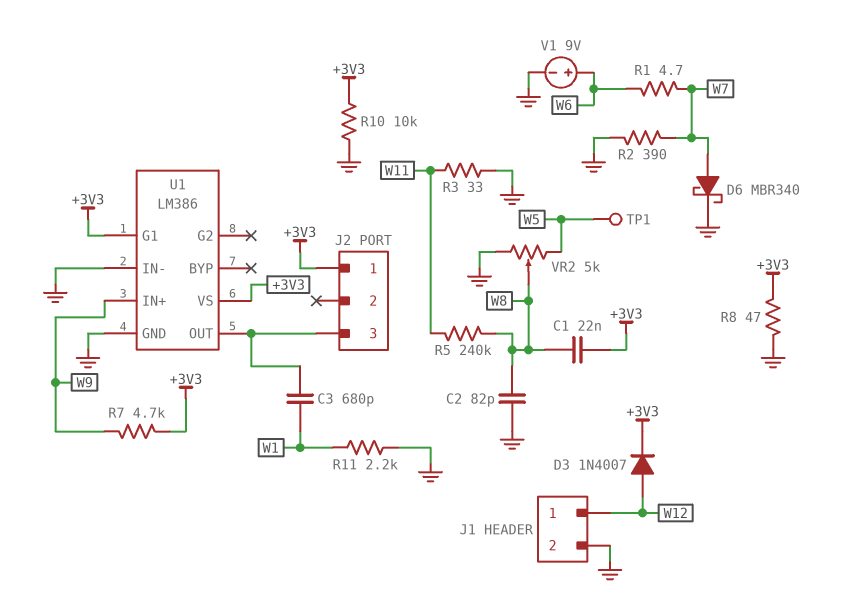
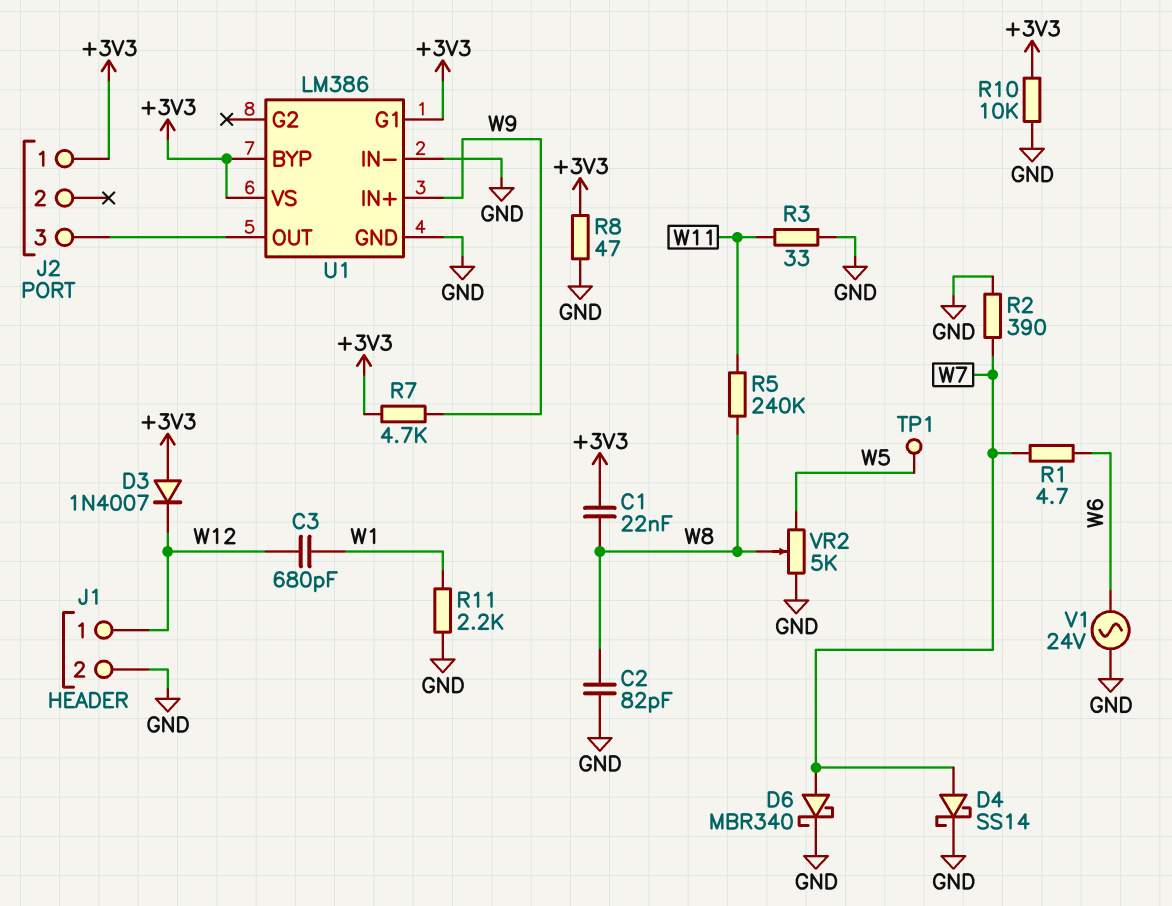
C3: 680pF (J2/3, W1) -> 680pF (W1, W12)
D3: diode 1N4007 (A W12, K +3V3) -> diode 1N4007 (A +3V3, K W12)
D4: none -> schottky SS14 (A W7, K GND)
U1 pin BYP: none -> +3V3
V1: 9V (plus W6, minus GND) -> AC 24V (GND, W6)

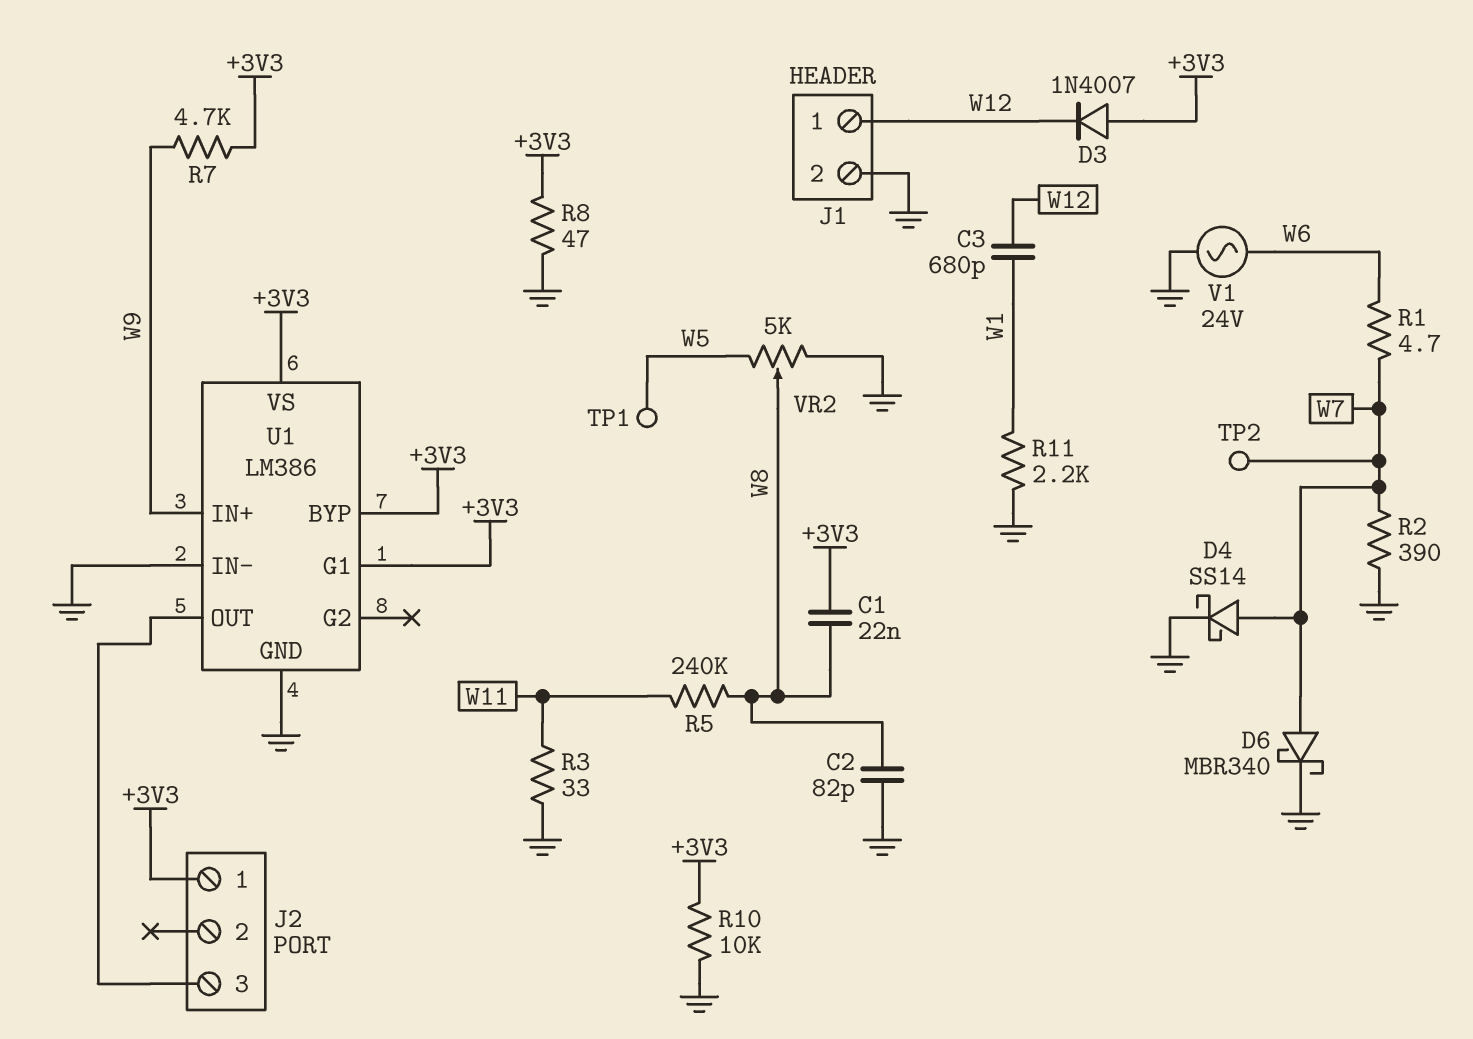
TP2: none -> test point (W7)

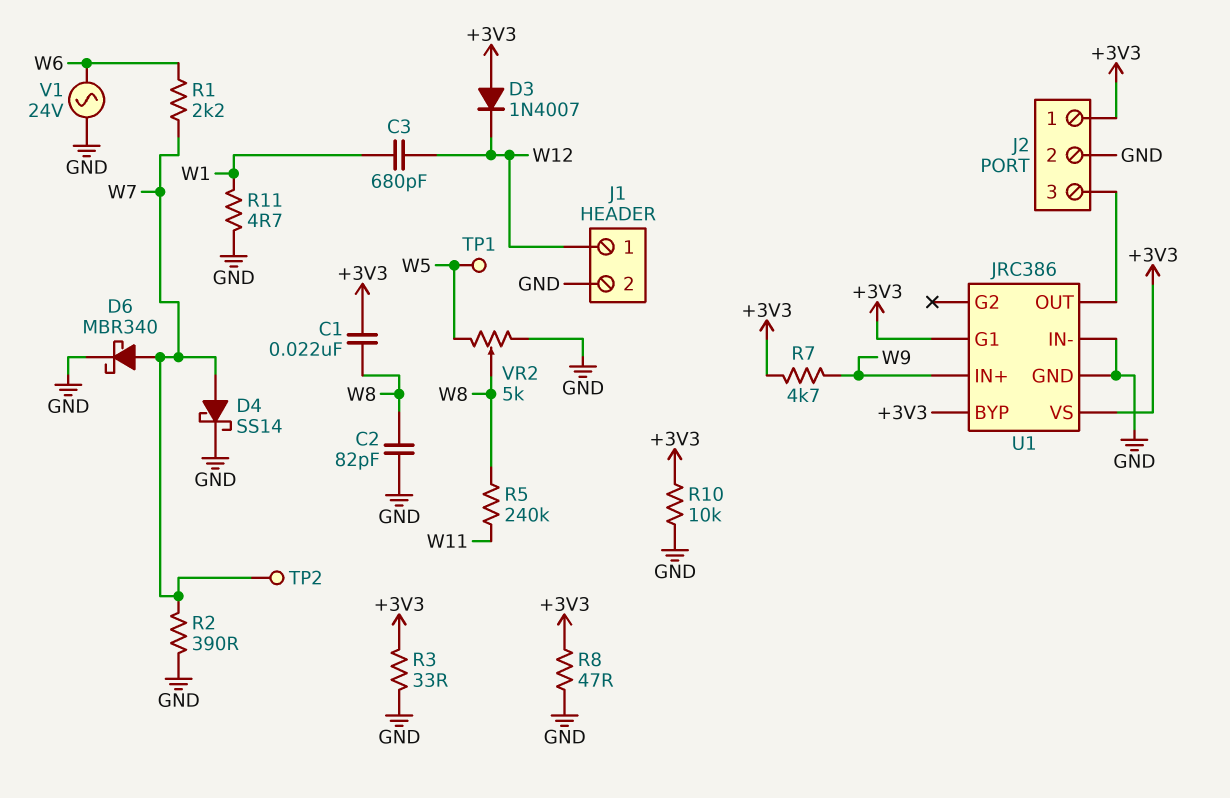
J2 pin 2: none -> GND
R1: 4.7 (W6, W7) -> 2.2k (W6, W7)
R3: 33 (GND, W11) -> 33 (+3V3, GND)
R11: 2.2k (GND, W1) -> 4.7 (GND, W1)
U1: LM386 -> JRC386

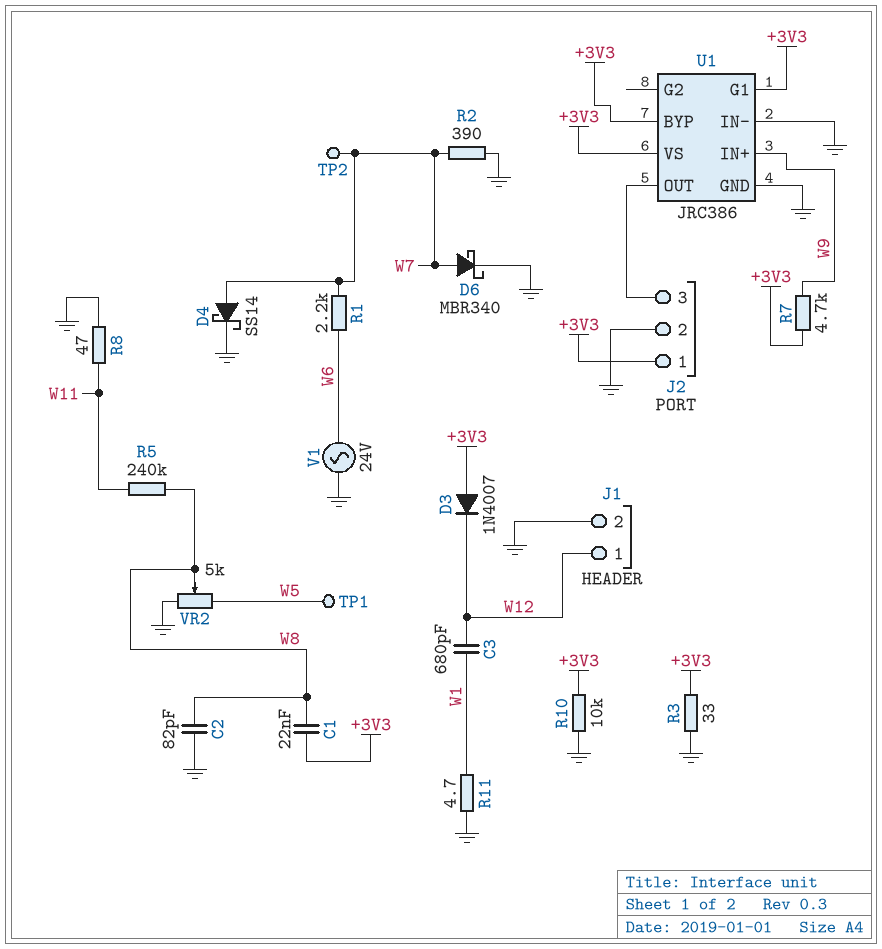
R8: 47 (+3V3, GND) -> 47 (GND, W11)

